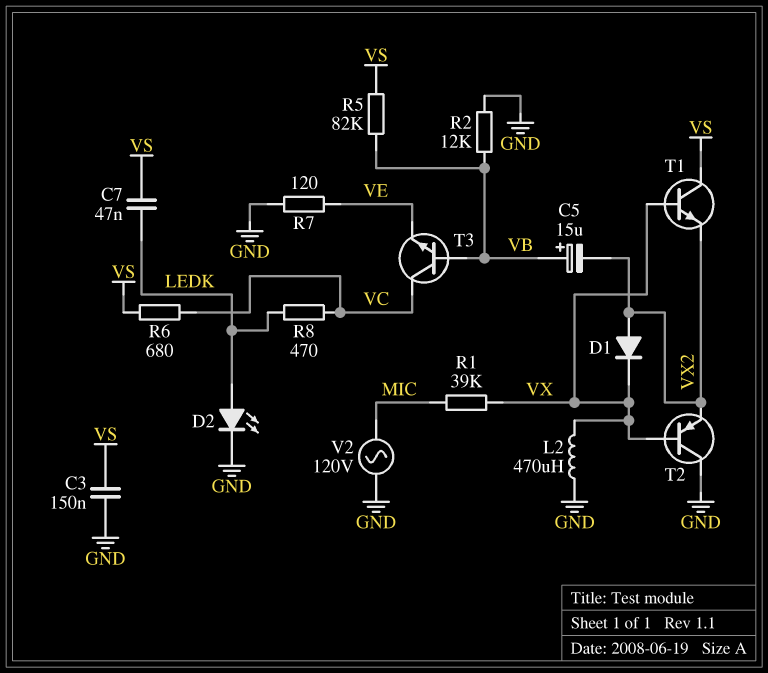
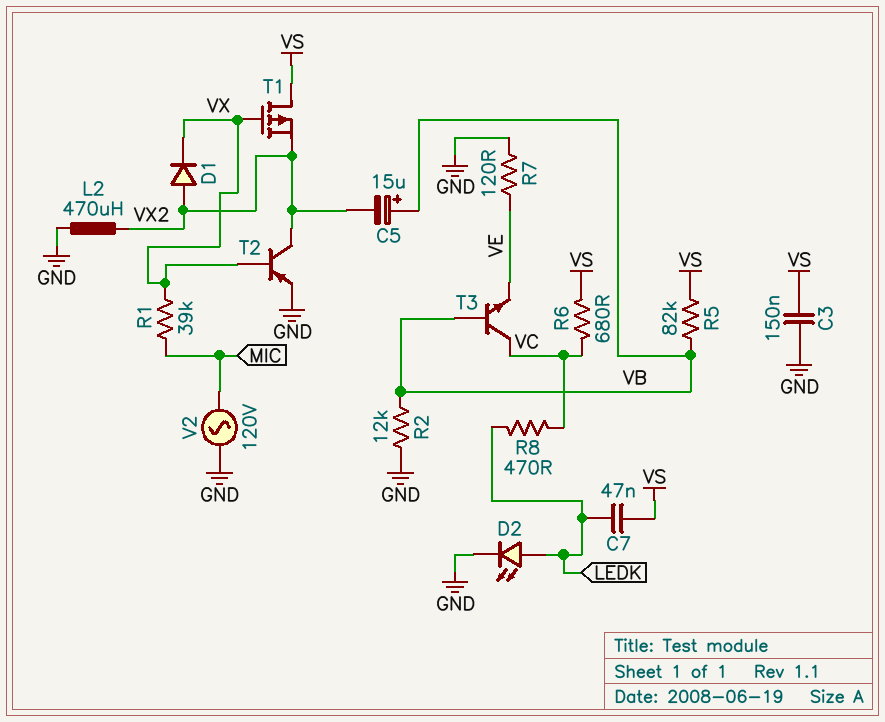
L2: 470uH (GND, VX) -> 470uH (GND, VX2)
T1: NPN (B VX, C VS, E VX2) -> PMOS (G VX, D VS, S VX2)
T2: PNP (B VX, C GND, E VX2) -> PNP (B VX, C VX2, E GND)

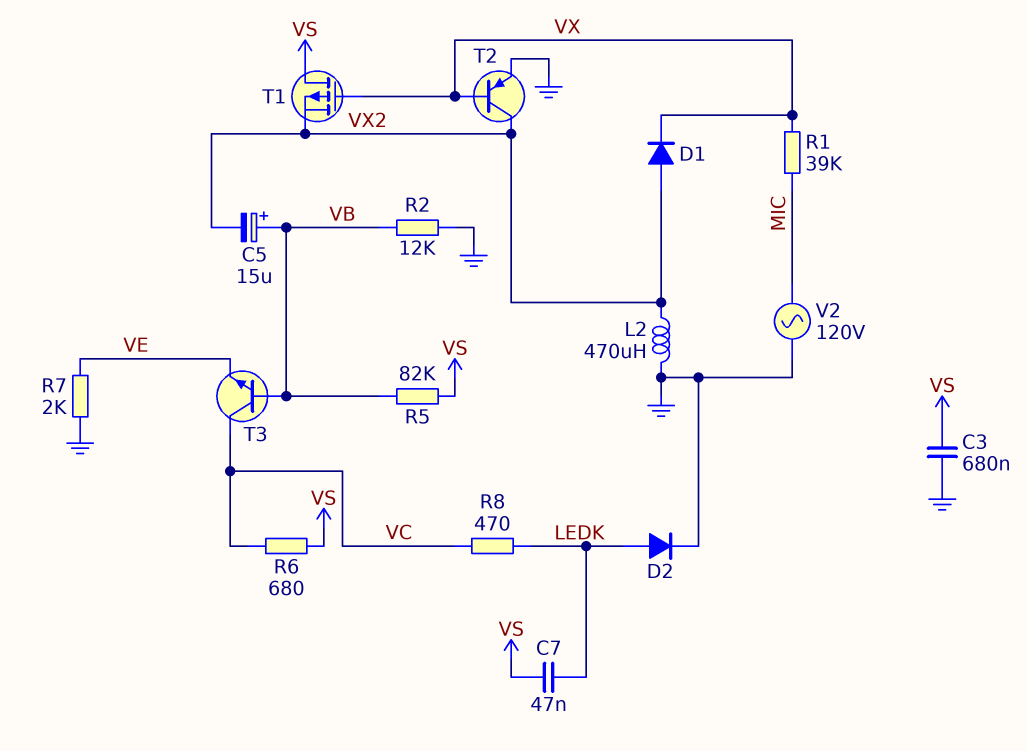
C3: 150nF (GND, VS) -> 680nF (GND, VS)
D2: LED (A LEDK, K GND) -> diode (A LEDK, K GND)
R7: 120 (GND, VE) -> 2k (GND, VE)

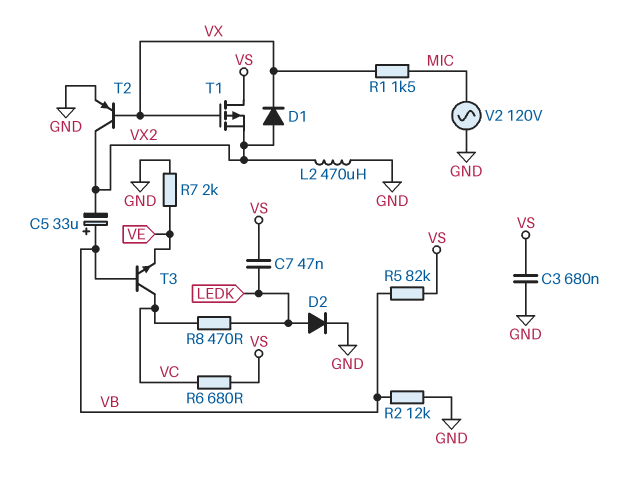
C5: 15uF (plus VB, minus VX2) -> 33uF (plus VB, minus VX2)
R1: 39k (MIC, VX) -> 1.5k (MIC, VX)

